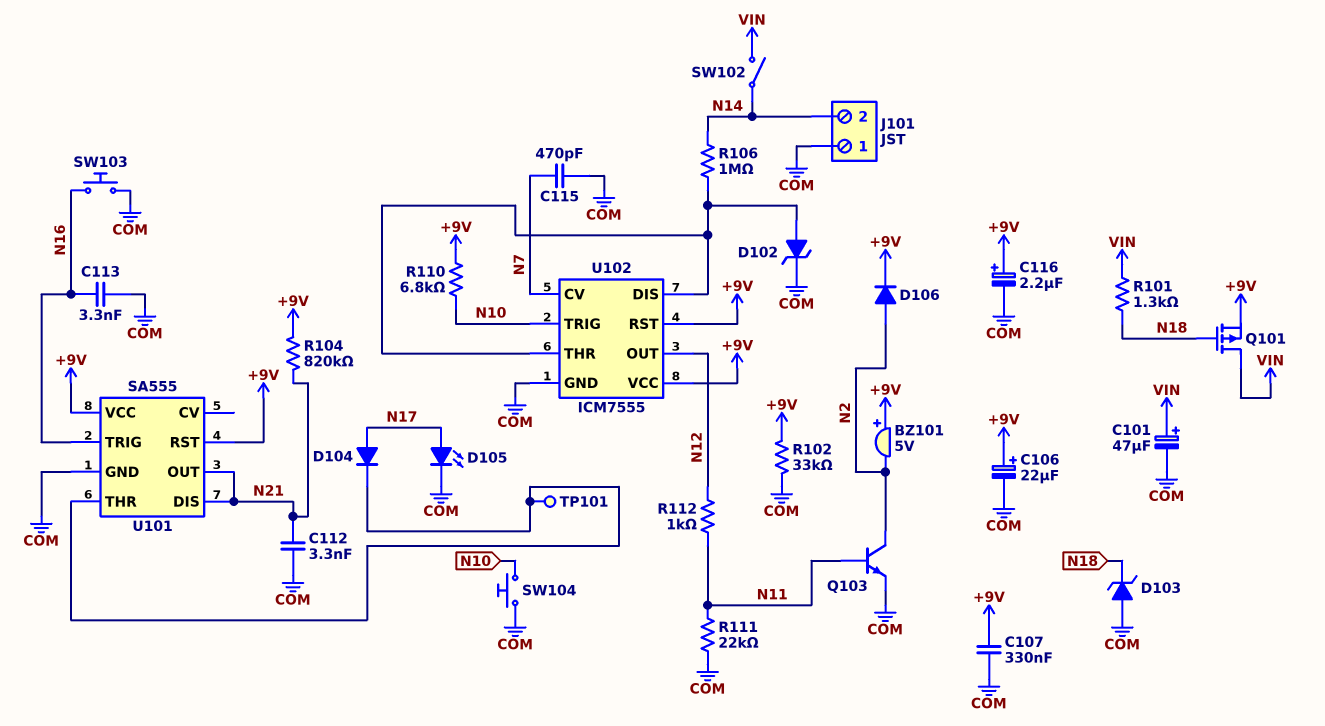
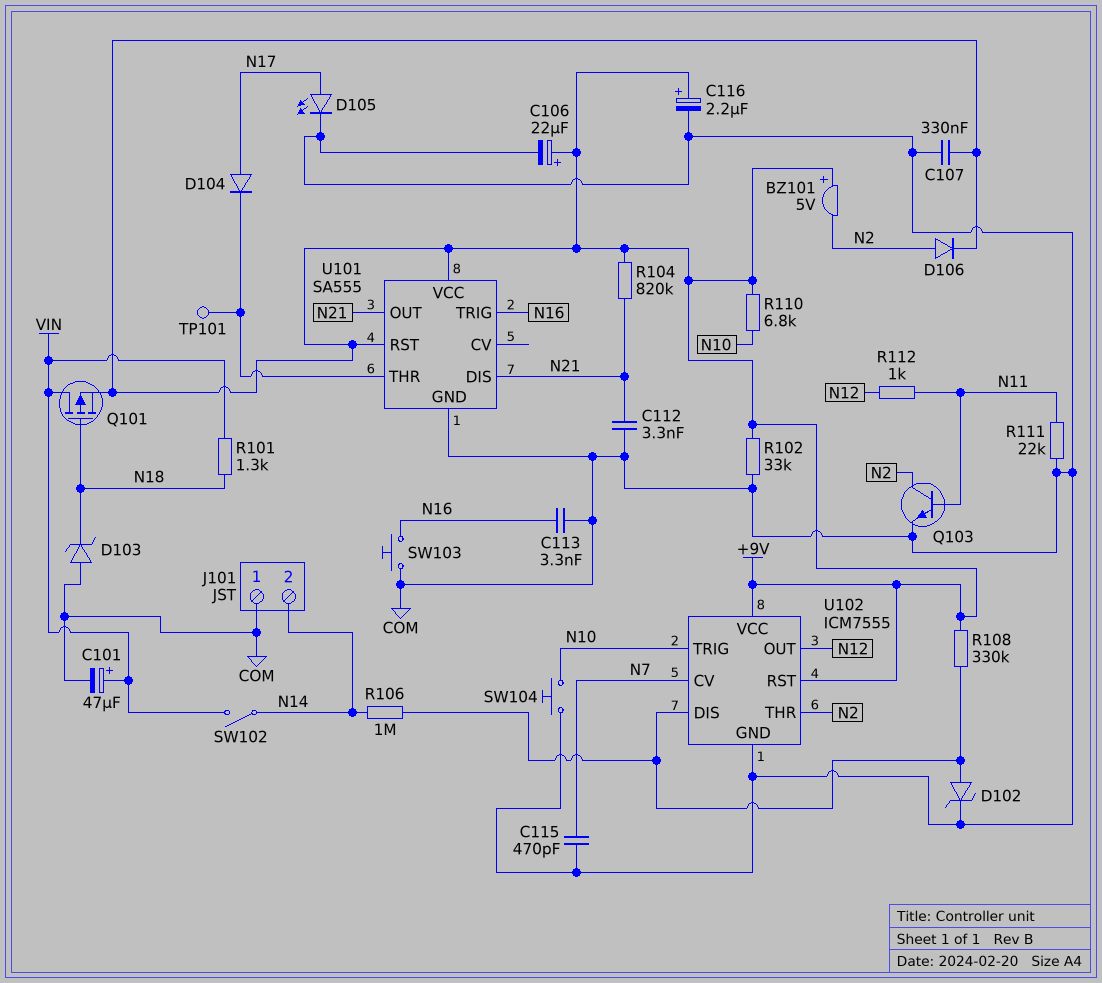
R108: none -> 330k (+9V, U102/DIS)
U102 pin THR: U102/DIS -> N2

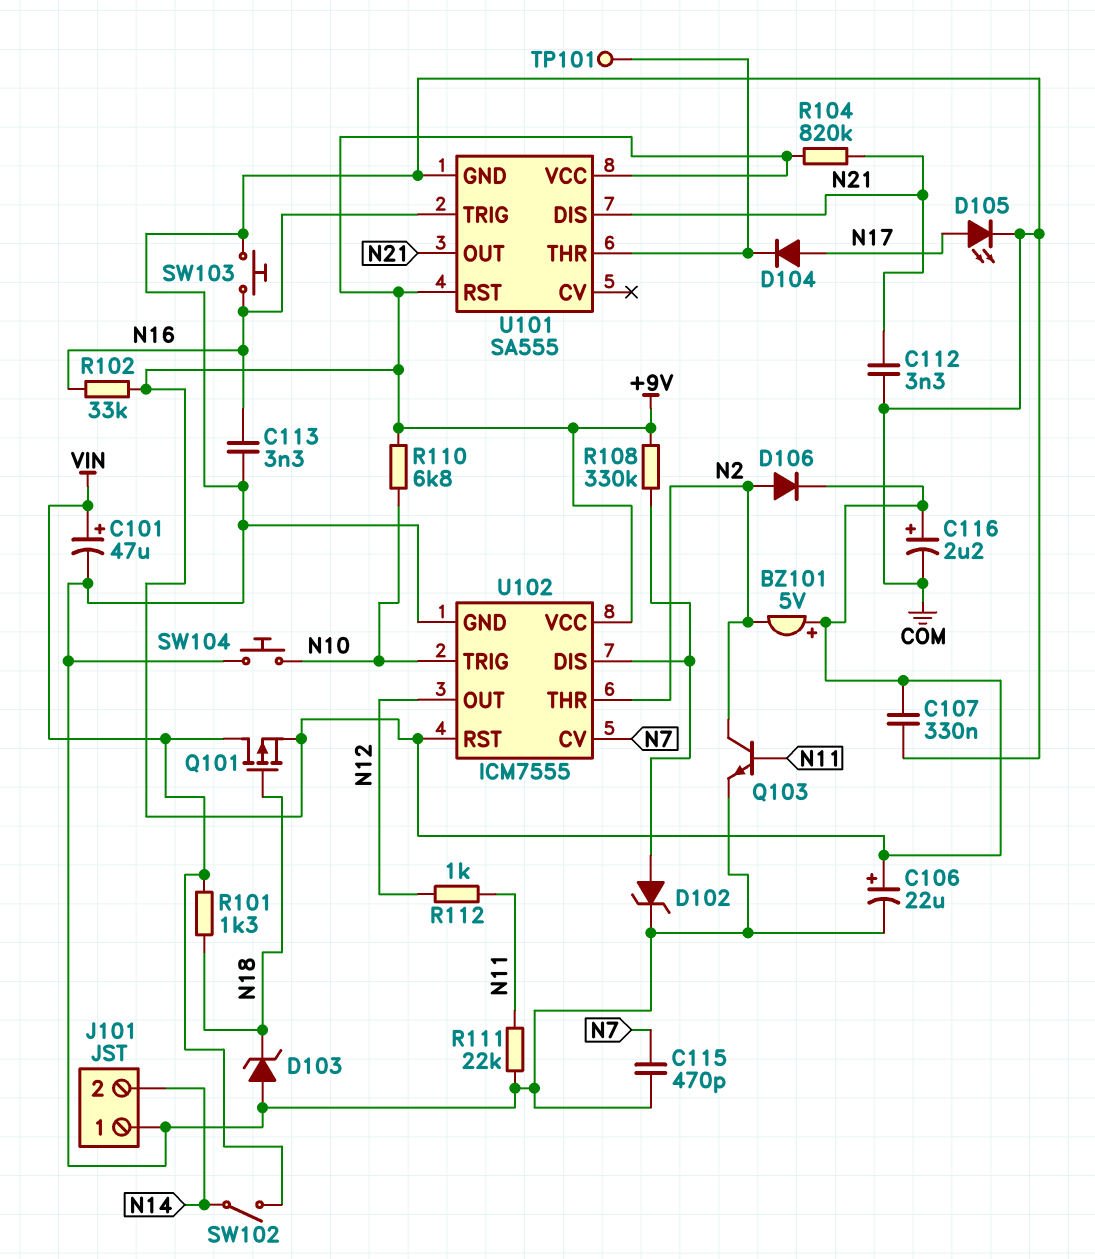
R102: 33k (+9V, COM) -> 33k (+9V, N16)
R106: 1M (N14, U102/DIS) -> none

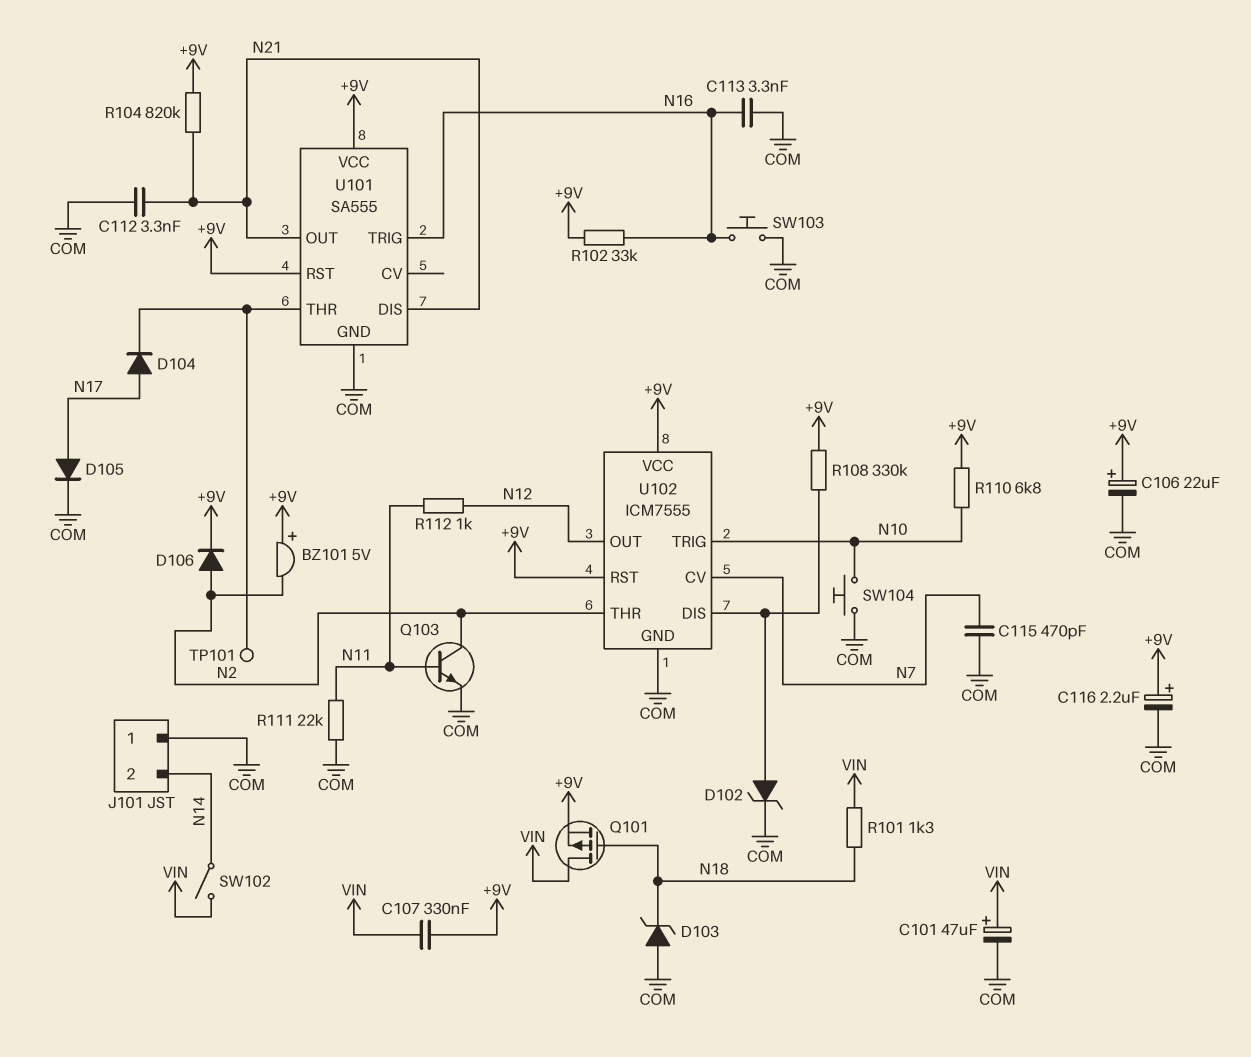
C107: 330nF (+9V, COM) -> 330nF (+9V, VIN)
D105: LED (A N17, K COM) -> diode (A N17, K COM)

